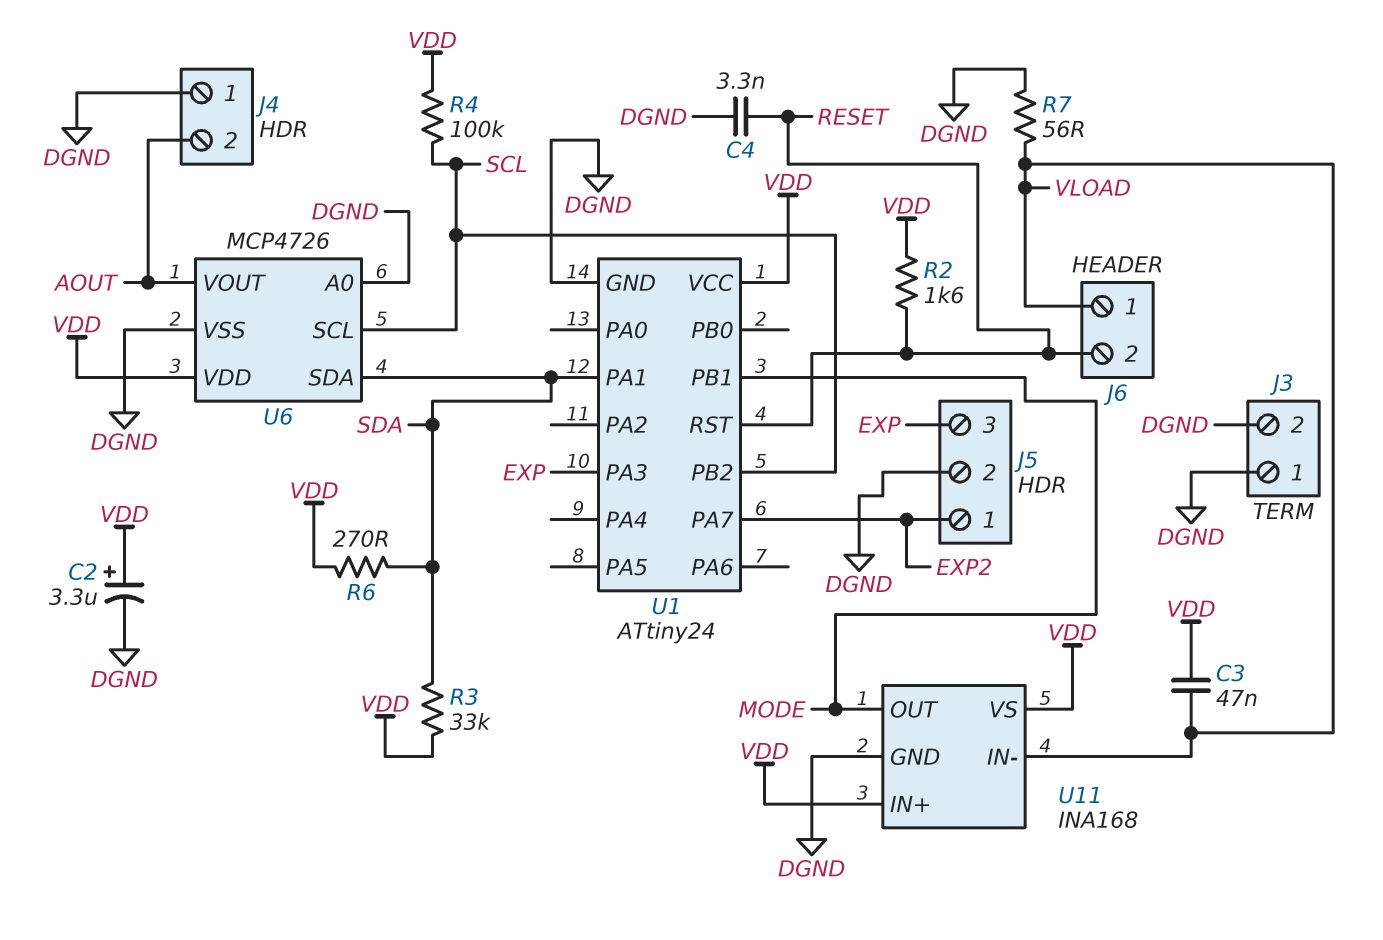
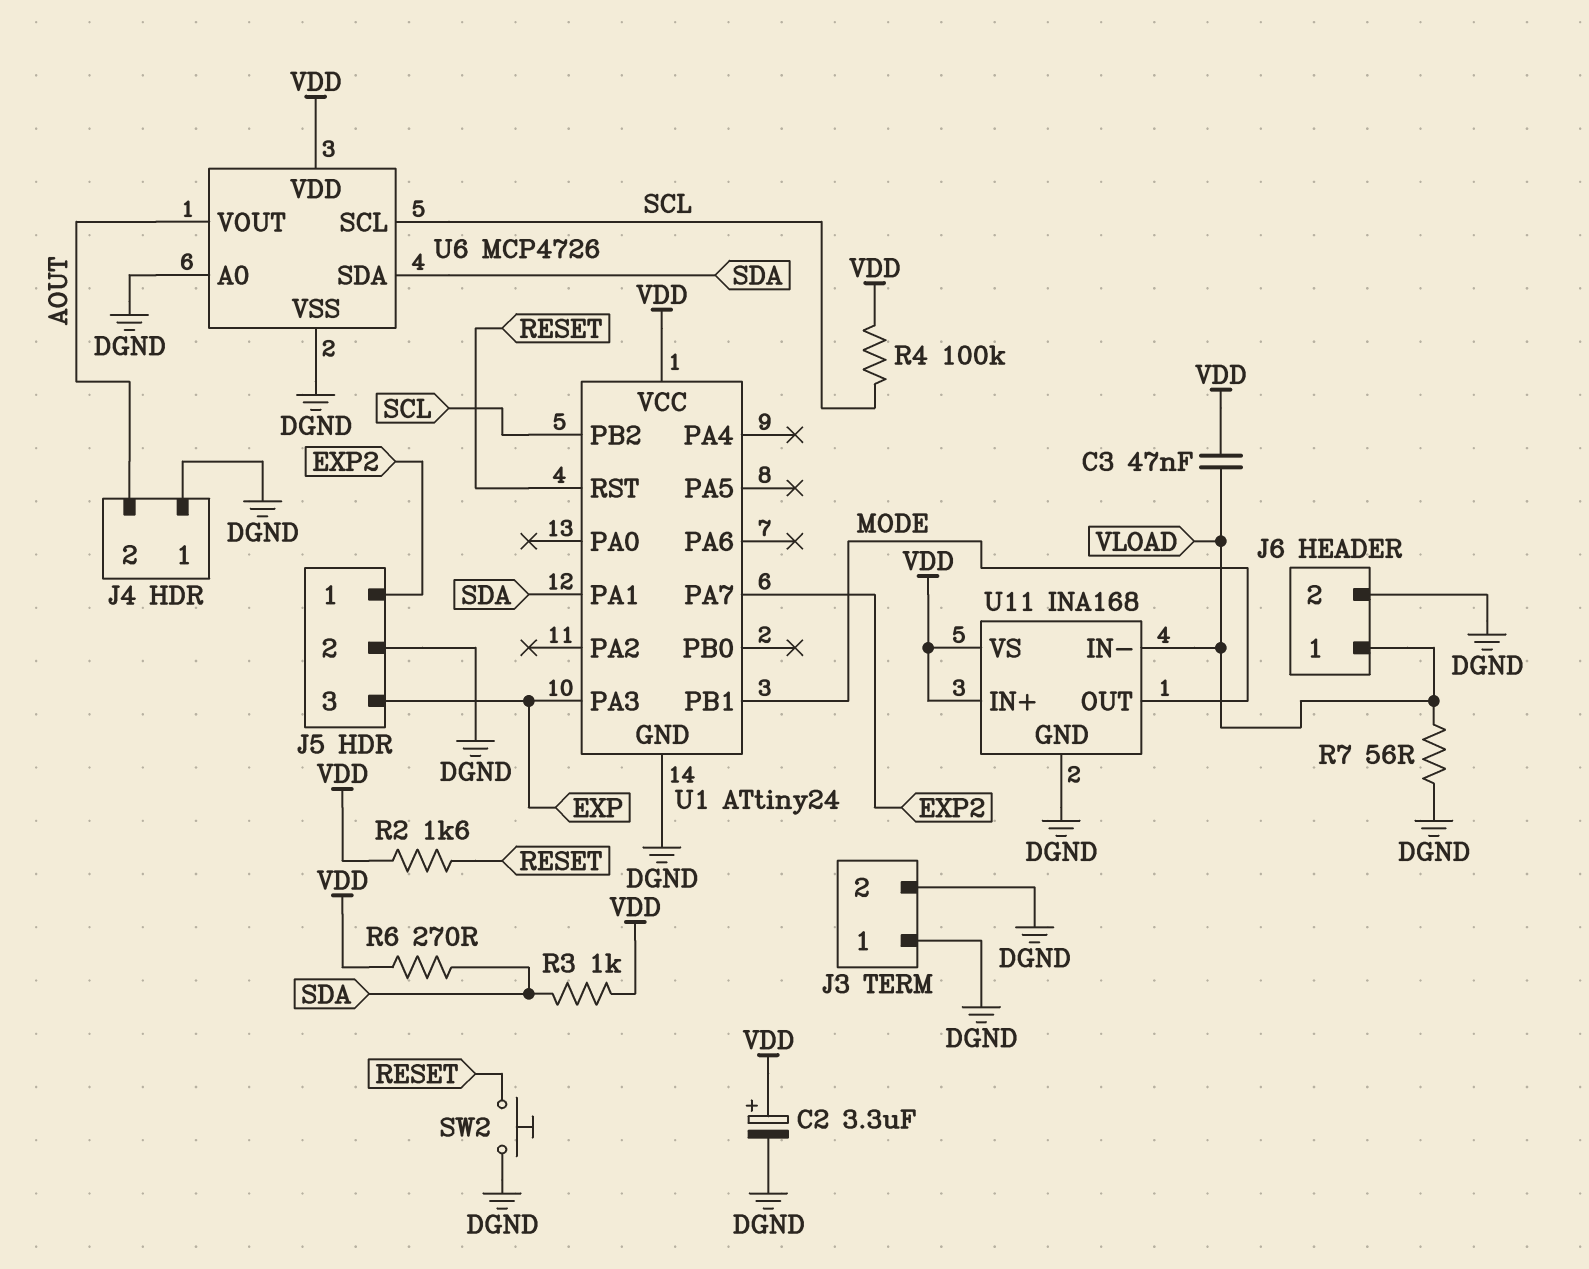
C4: 3.3nF (DGND, RESET) -> none
J6 pin 2: RESET -> DGND
R3: 33k (SDA, VDD) -> 1k (SDA, VDD)
SW2: none -> button (DGND, RESET)

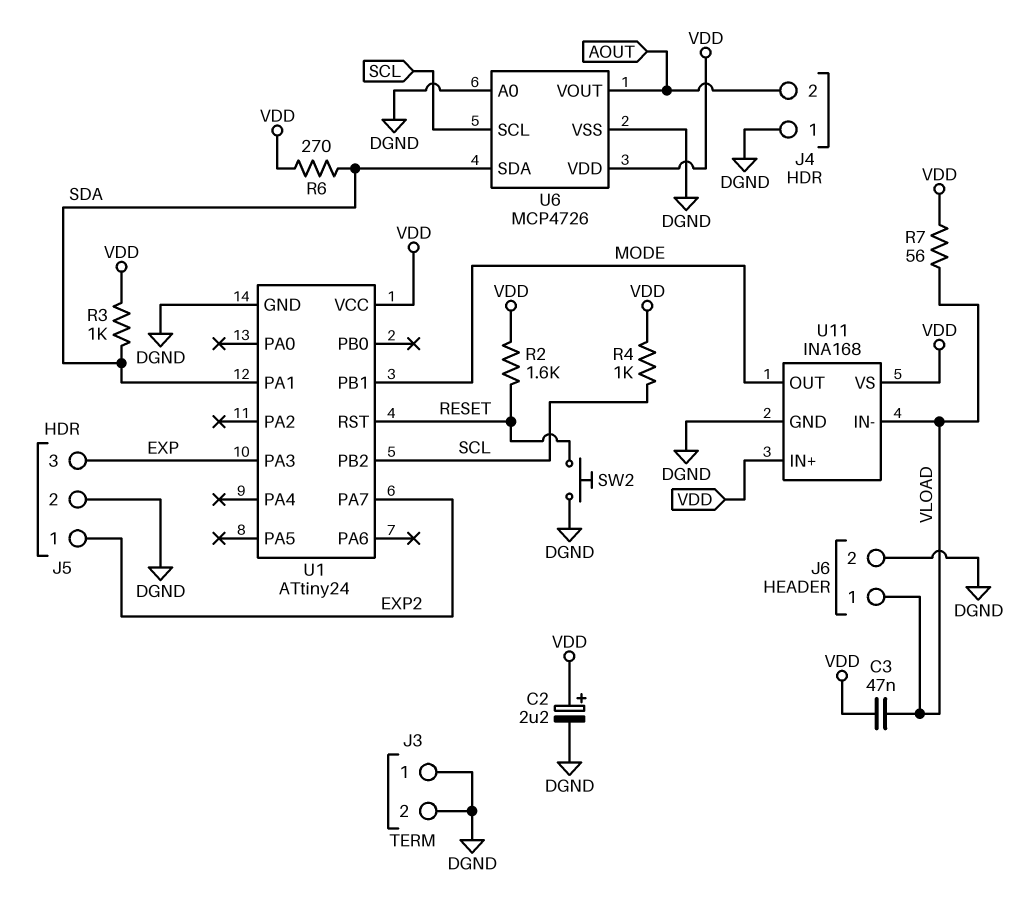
C2: 3.3uF (plus VDD, minus DGND) -> 2.2uF (plus VDD, minus DGND)
R4: 100k (SCL, VDD) -> 1k (SCL, VDD)
R7: 56 (DGND, VLOAD) -> 56 (VDD, VLOAD)

